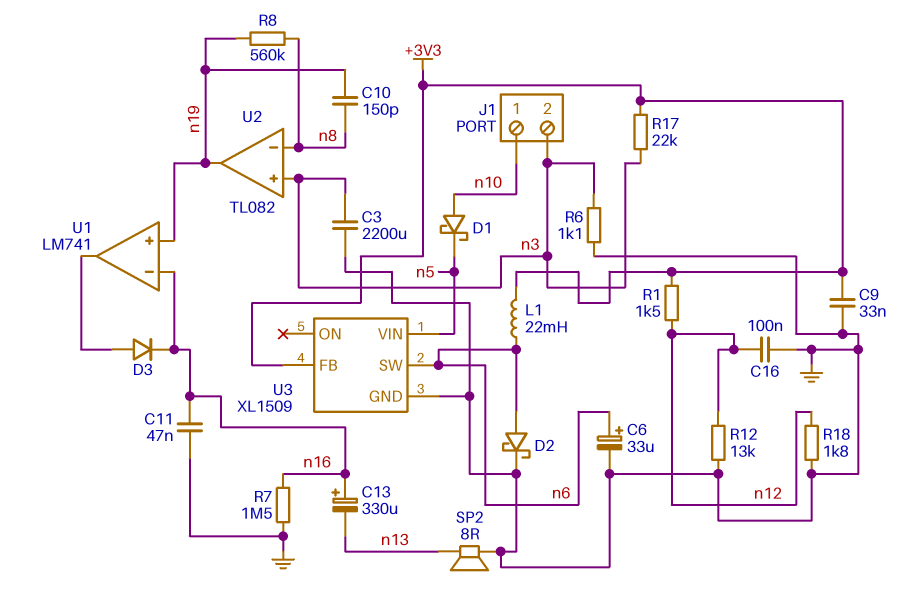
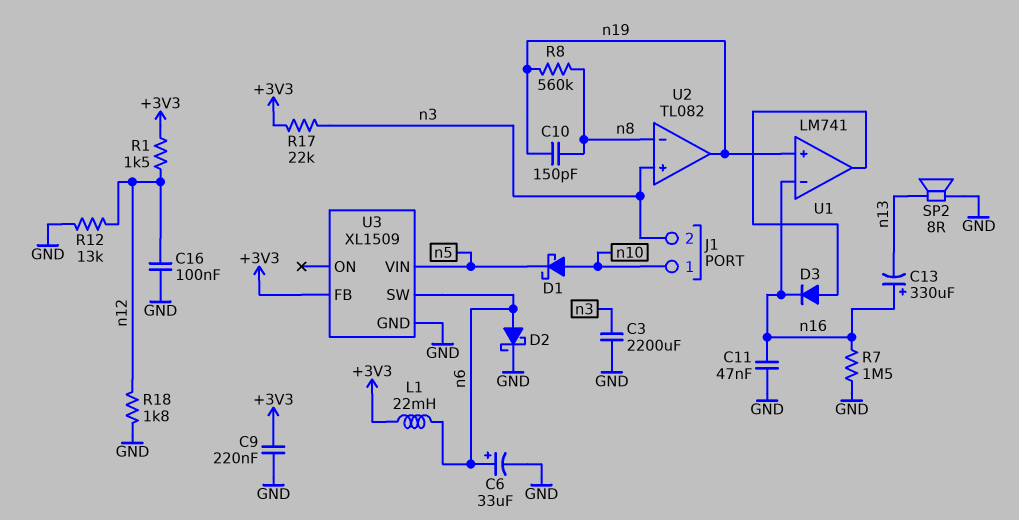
C9: 33nF (+3V3, GND) -> 220nF (+3V3, GND)
R6: 1.1k (GND, n3) -> none

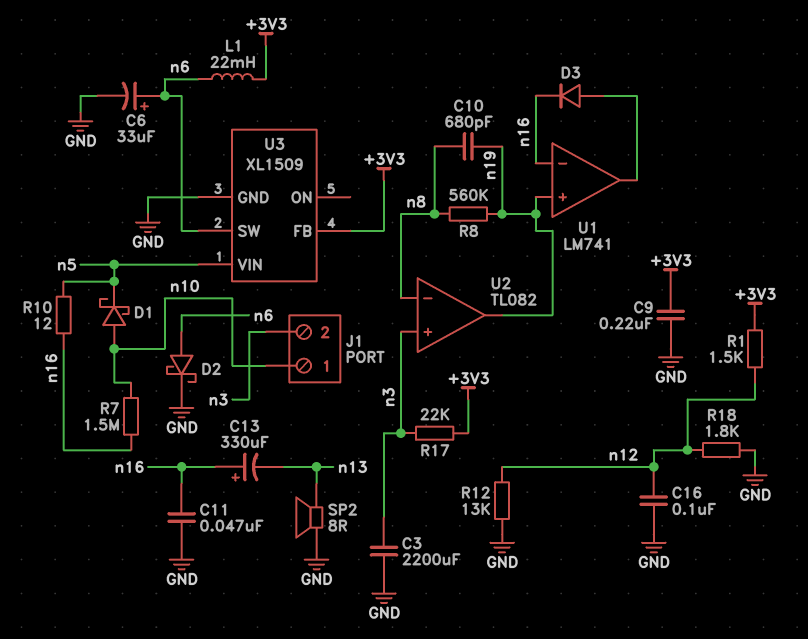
C10: 150pF (n8, n19) -> 680pF (n8, n19)
R7: 1.5M (GND, n16) -> 1.5M (n10, n16)
R10: none -> 12 (n5, n16)

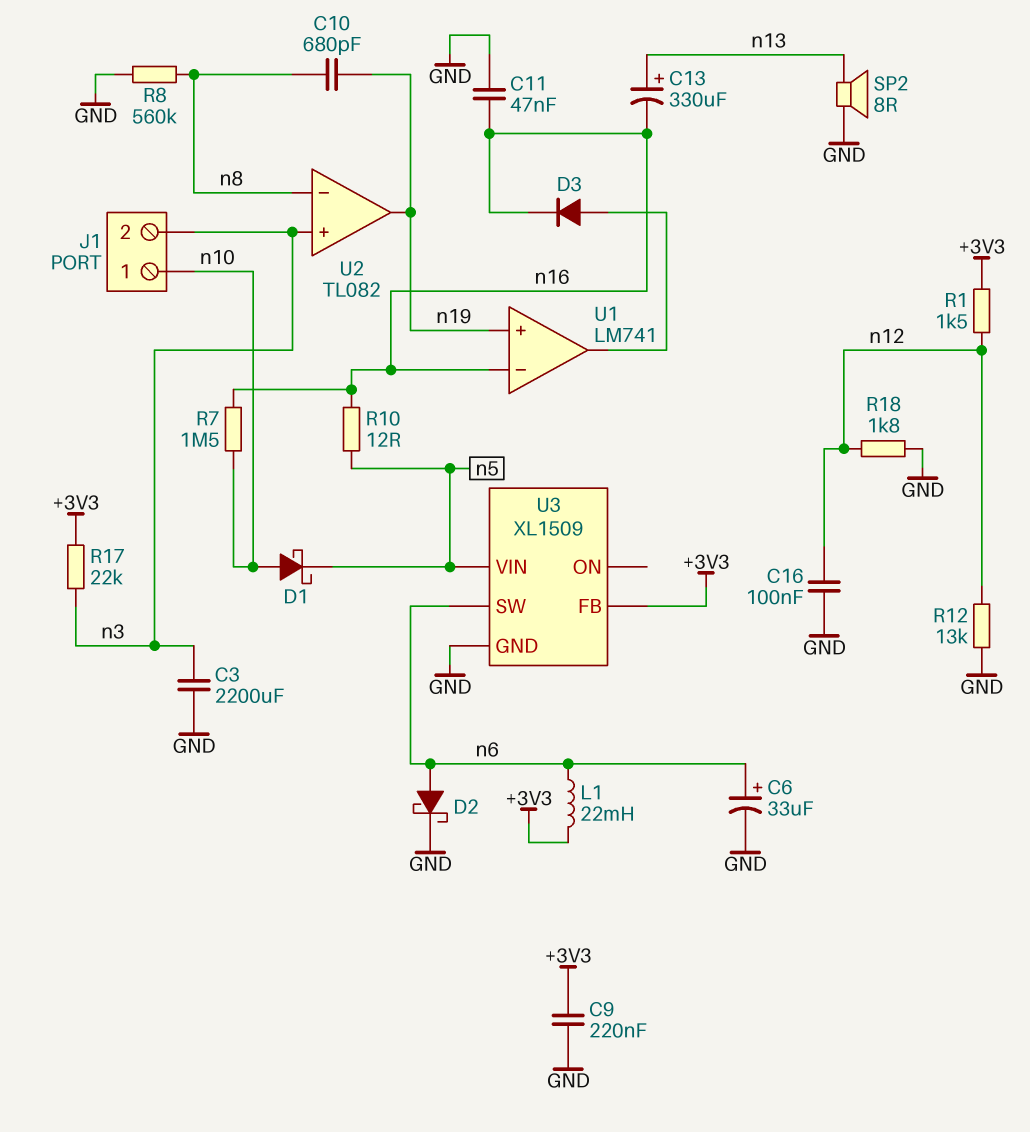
C13: 330uF (plus n16, minus n13) -> 330uF (plus n13, minus n16)
R8: 560k (n8, n19) -> 560k (GND, n8)

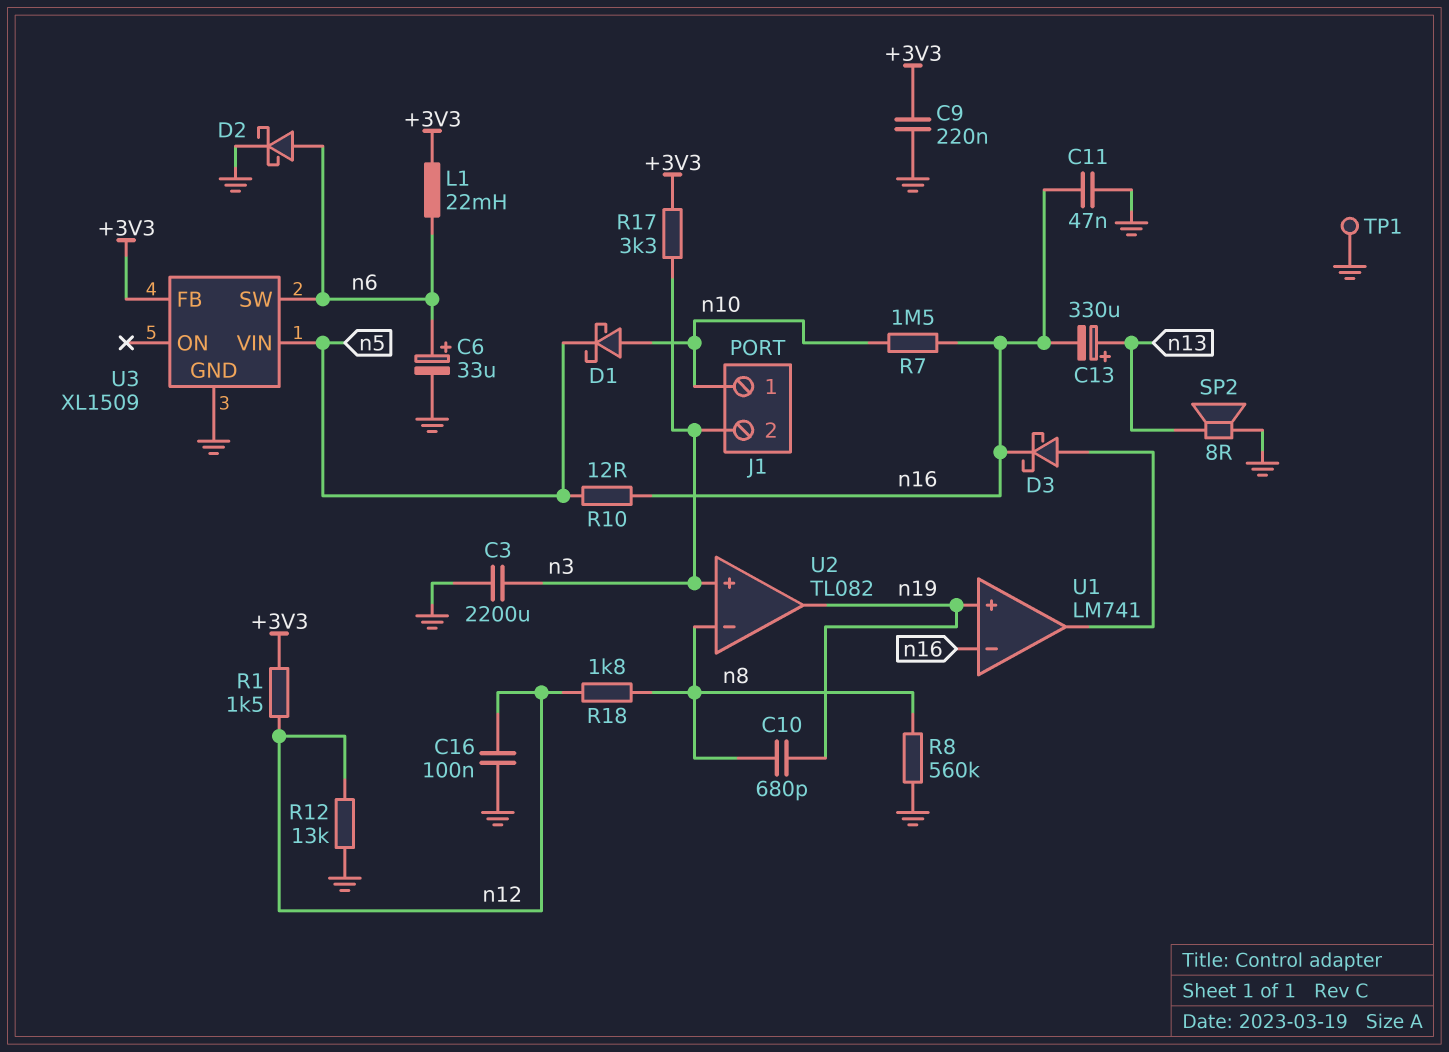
D3: diode (A U1/out, K n16) -> schottky (A U1/out, K n16)
R17: 22k (+3V3, n3) -> 3.3k (+3V3, n3)
R18: 1.8k (GND, n12) -> 1.8k (n8, n12)
TP1: none -> test point (GND)

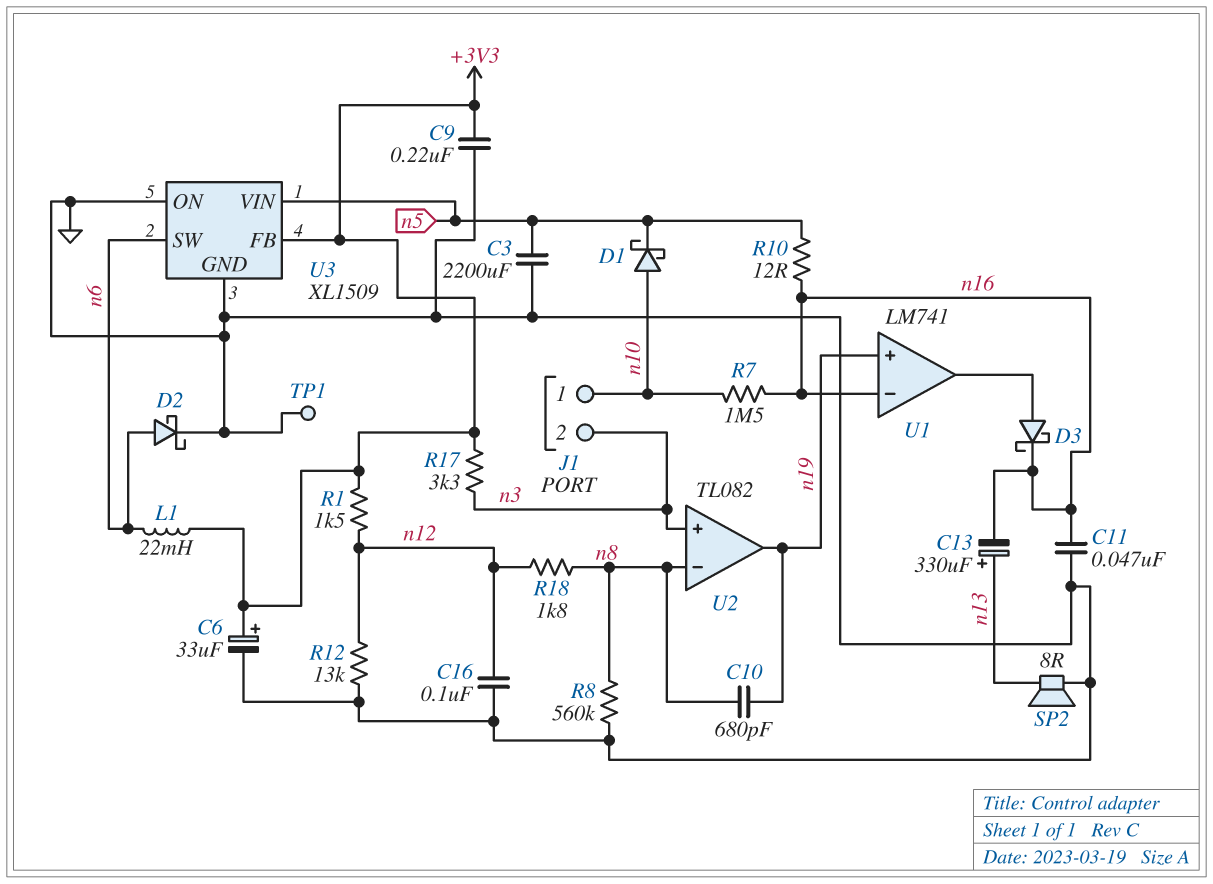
C3: 2200uF (GND, n3) -> 2200uF (GND, n5)
C6: 33uF (plus n6, minus GND) -> 33uF (plus +3V3, minus GND)
U3 pin ON: none -> GND

